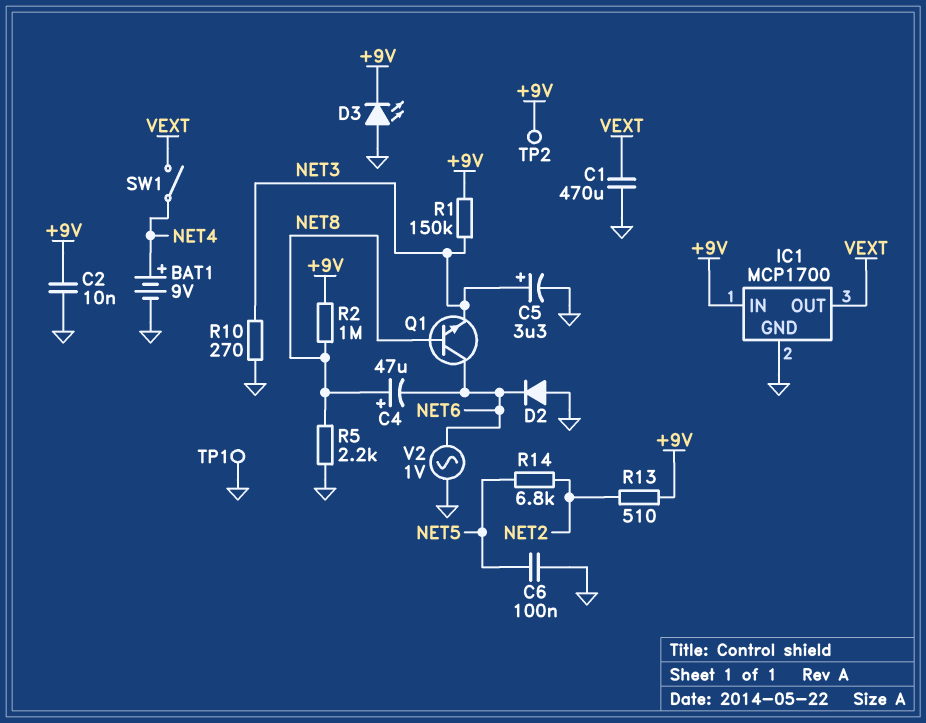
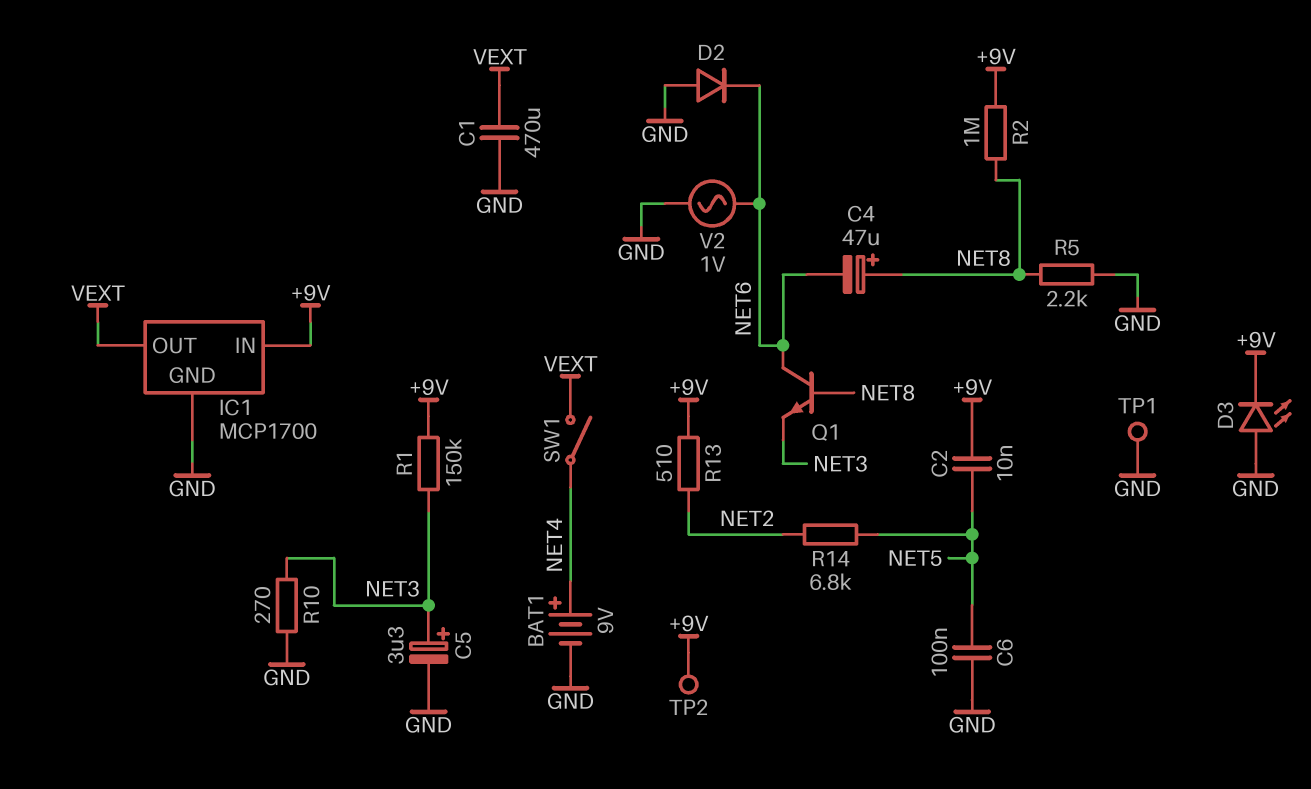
C2: 10nF (+9V, GND) -> 10nF (+9V, NET5)

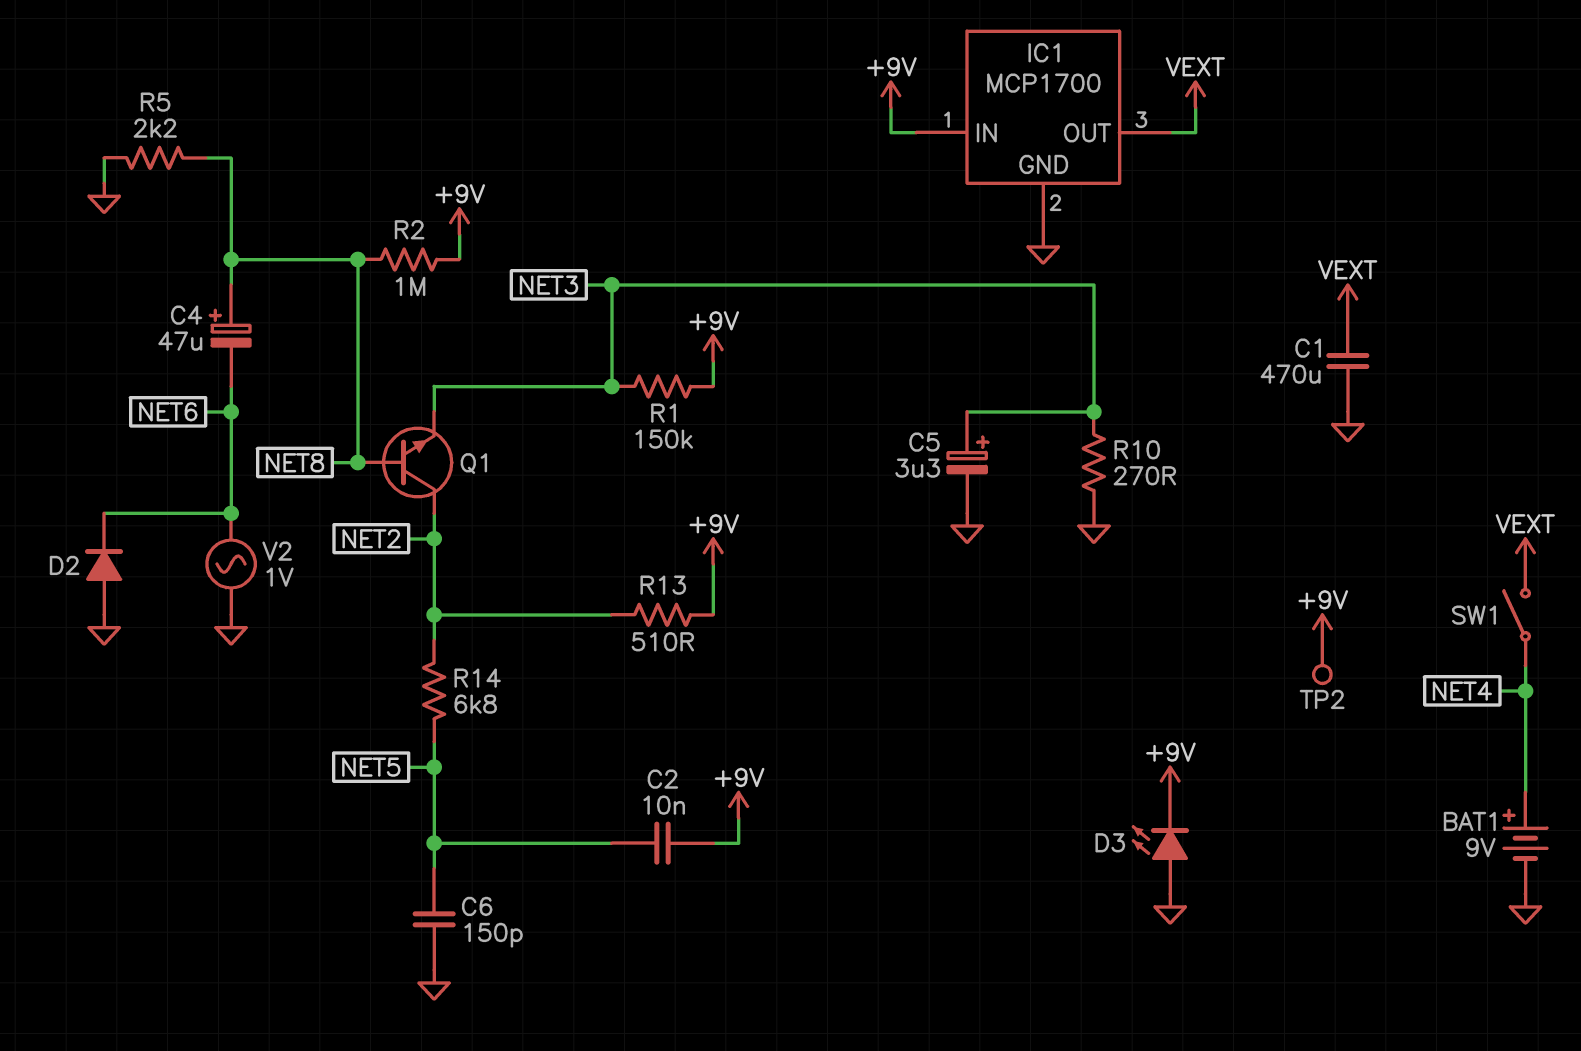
C6: 100nF (GND, NET5) -> 150pF (GND, NET5)
Q1: NPN (B NET8, C NET6, E NET3) -> NPN (B NET8, C NET2, E NET3)
TP1: test point (GND) -> none

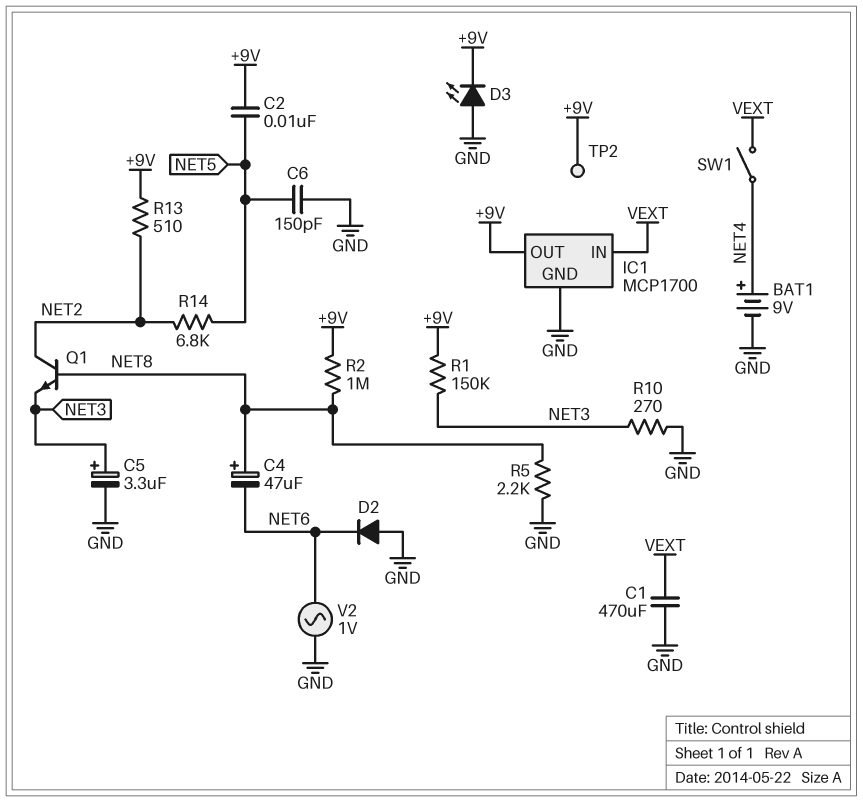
IC1 pin IN: +9V -> VEXT
IC1 pin OUT: VEXT -> +9V

